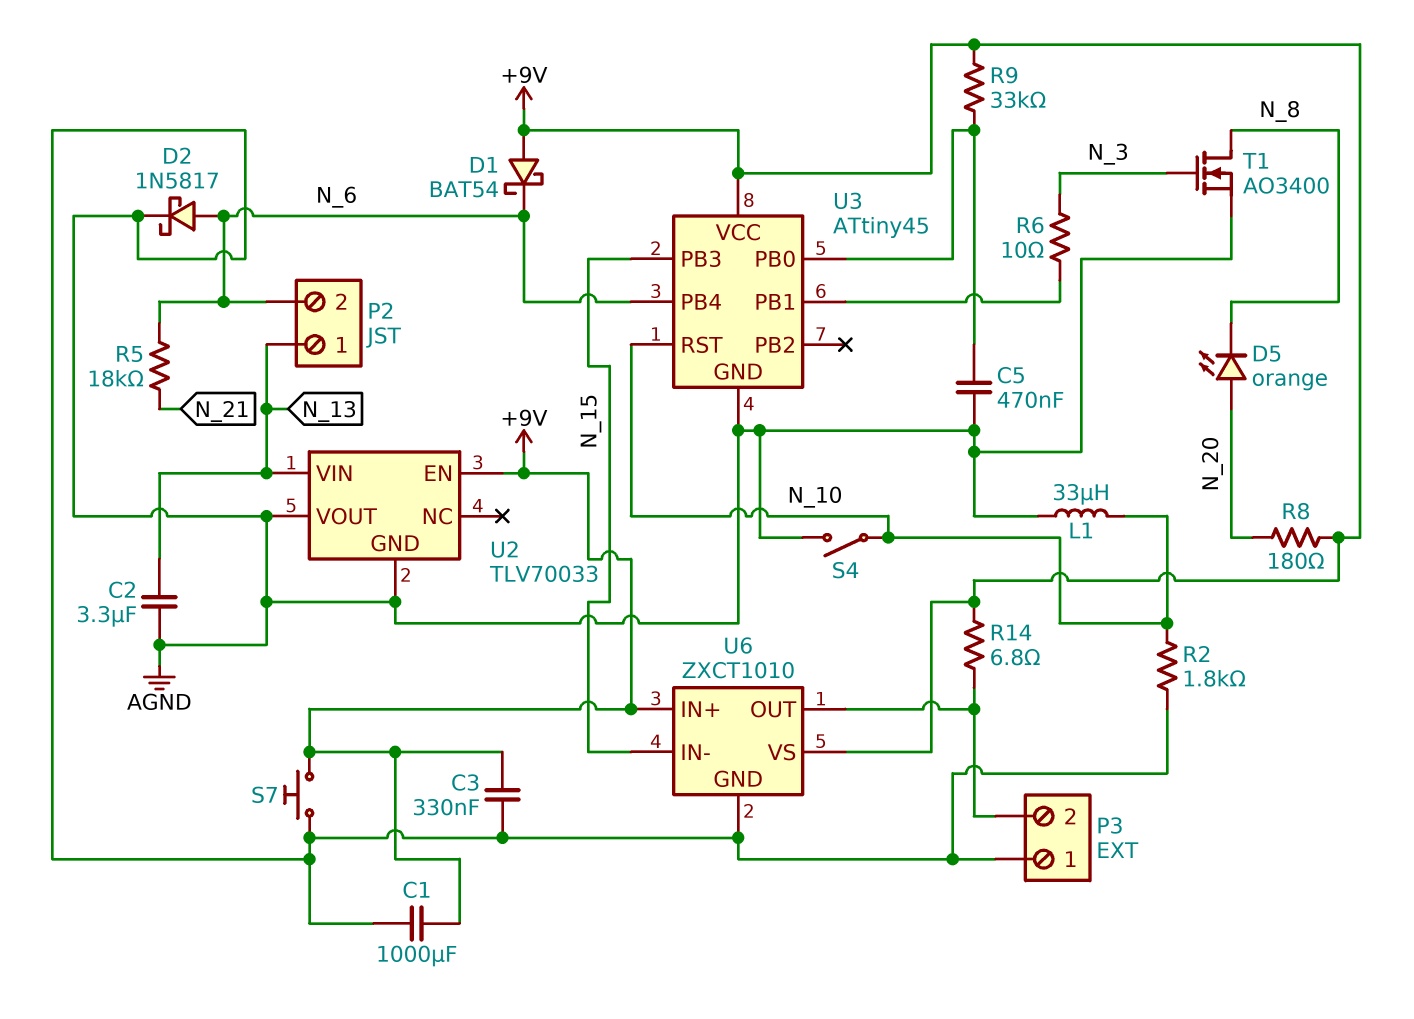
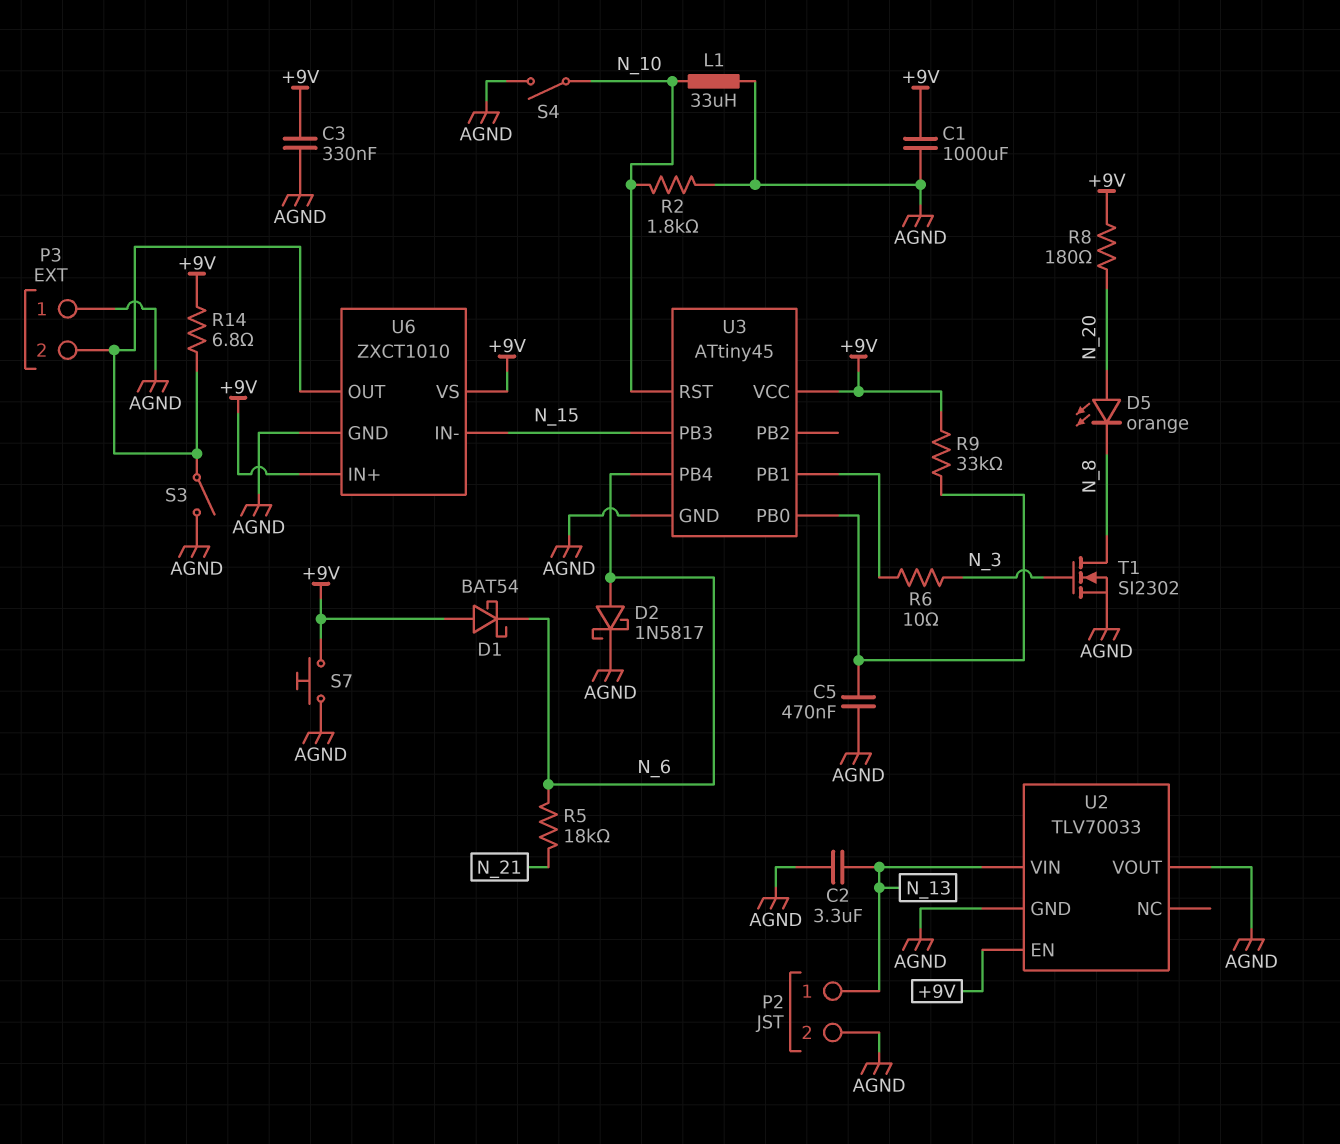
P2 pin 2: N_6 -> AGND
S3: none -> switch (AGND, P3/2)
T1: NMOS AO3400 (G N_3, D N_8, S AGND) -> NMOS SI2302 (G N_3, D N_8, S AGND)

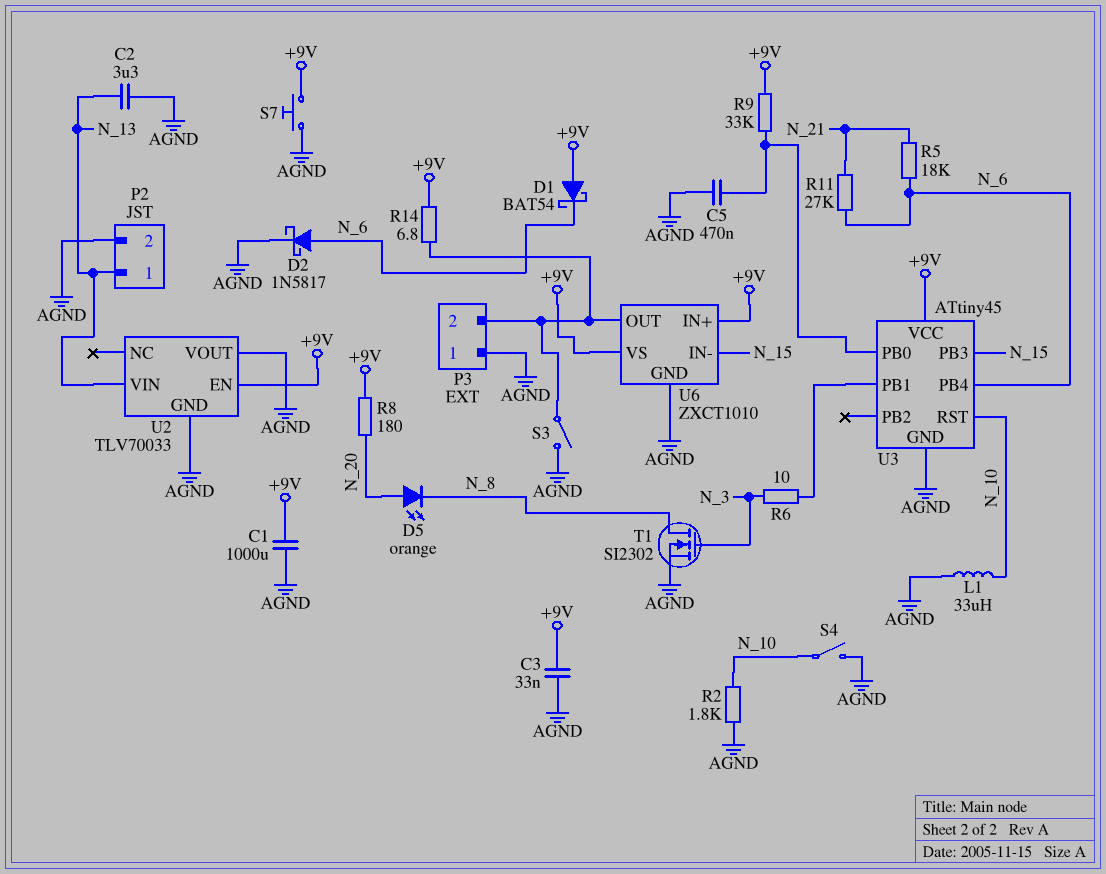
C3: 330nF (+9V, AGND) -> 33nF (+9V, AGND)
R11: none -> 27k (N_6, N_21)

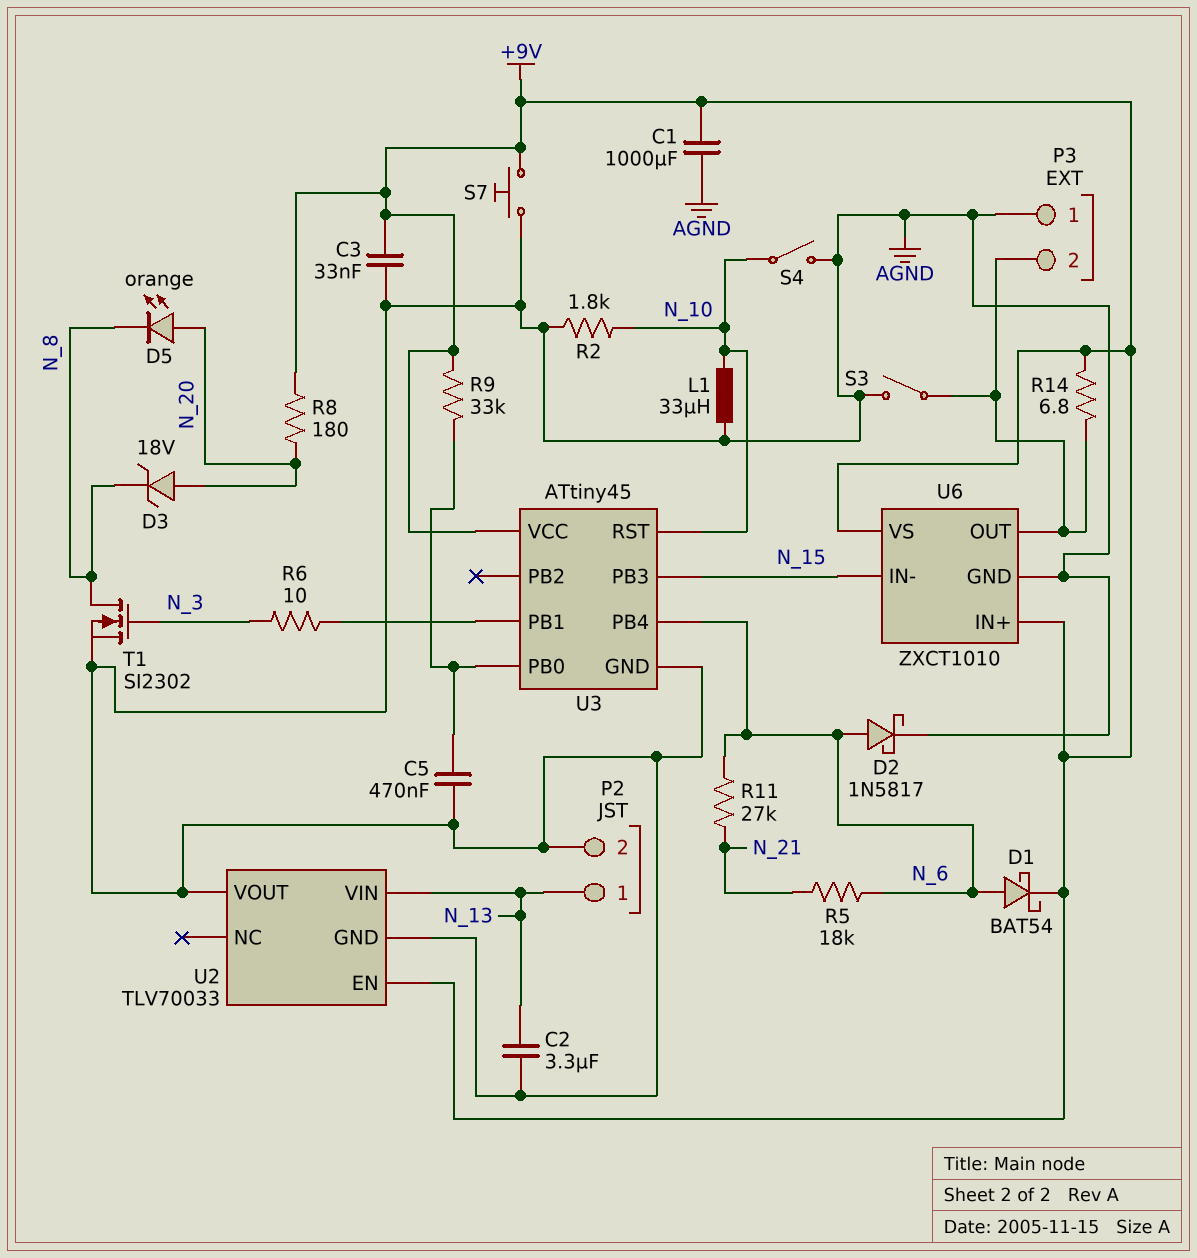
D1: schottky BAT54 (A +9V, K N_6) -> schottky BAT54 (A N_6, K +9V)
D3: none -> zener 18V (A N_20, K N_8)

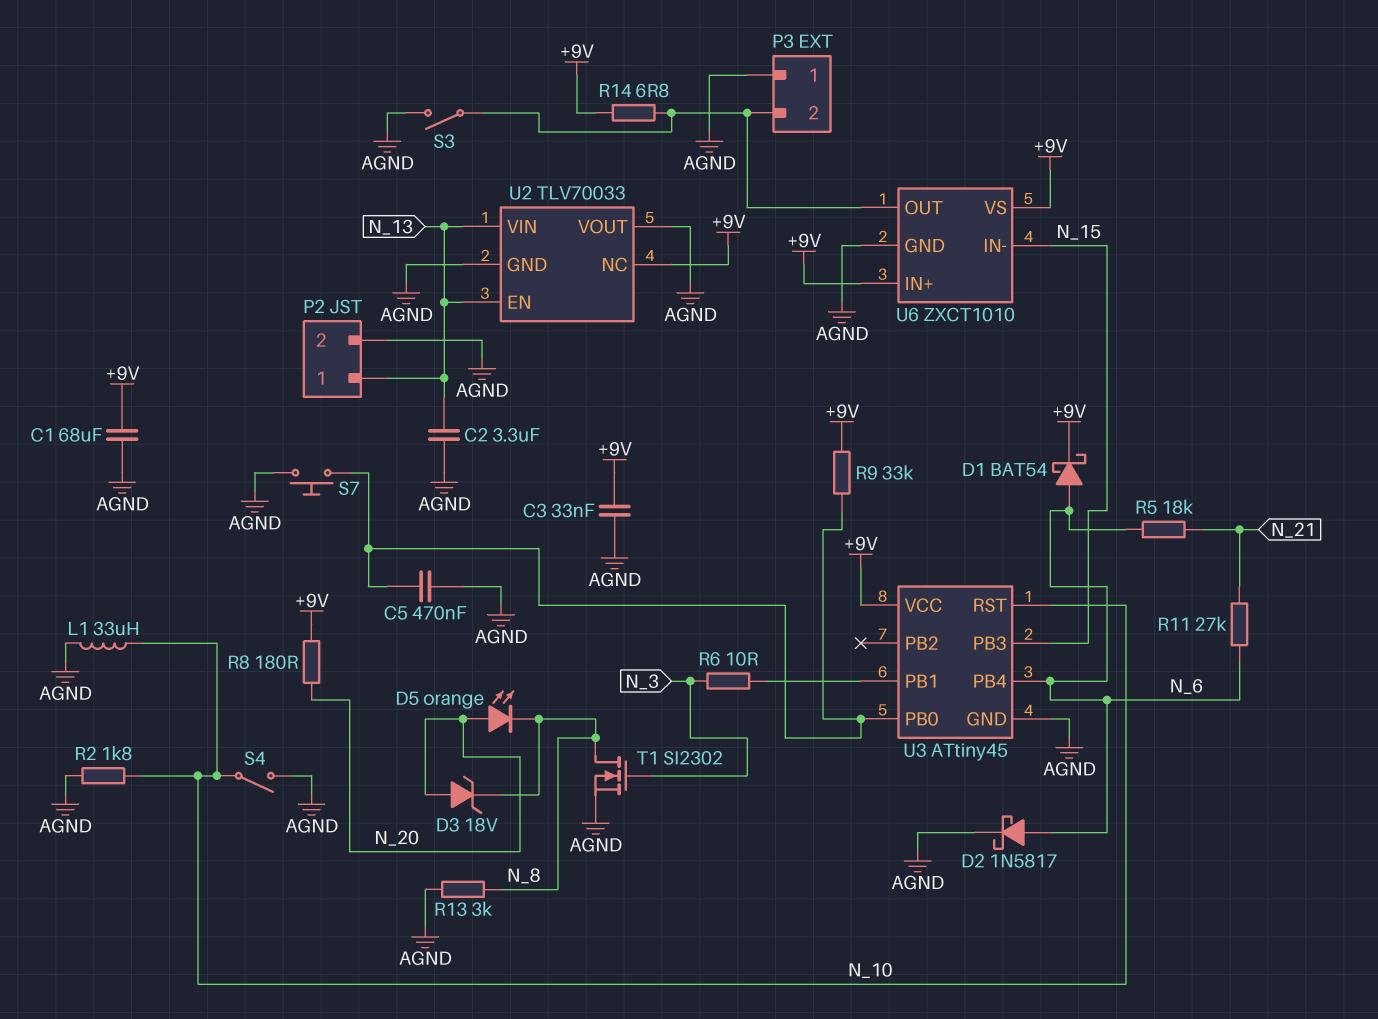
C1: 1000uF (+9V, AGND) -> 68uF (+9V, AGND)
R13: none -> 3k (AGND, N_8)
S7: button (+9V, AGND) -> button (AGND, U3/PB0)
U2 pin EN: +9V -> N_13
U2 pin NC: none -> +9V

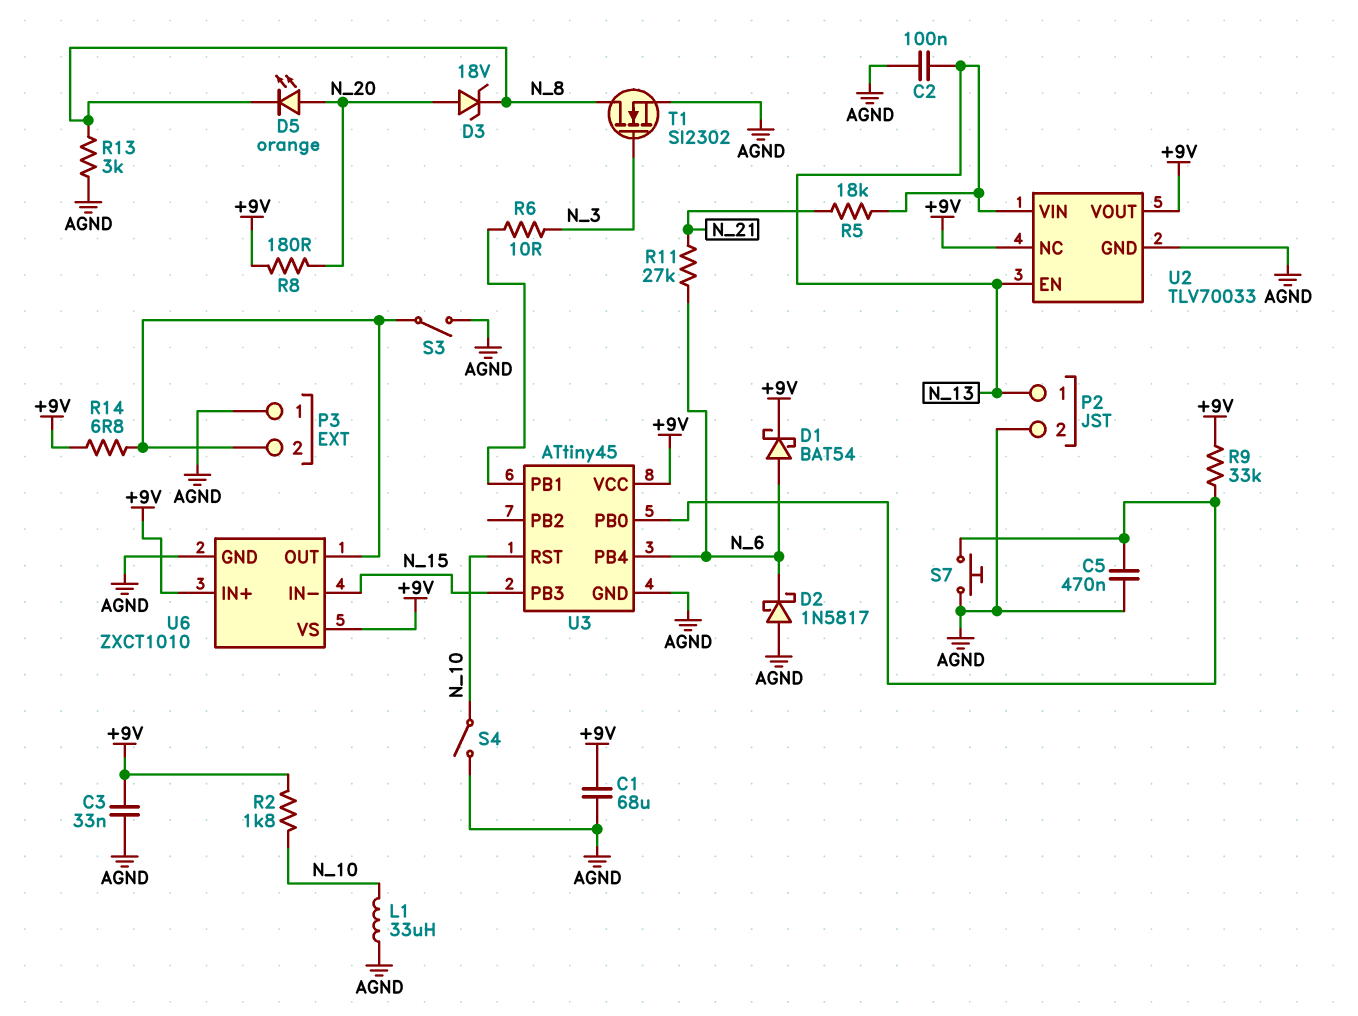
C2: 3.3uF (AGND, N_13) -> 100nF (AGND, N_13)
D2: schottky 1N5817 (A N_6, K AGND) -> schottky 1N5817 (A AGND, K N_6)
R2: 1.8k (AGND, N_10) -> 1.8k (+9V, N_10)
R5: 18k (N_6, N_21) -> 18k (N_13, N_21)
U2 pin VOUT: AGND -> +9V

